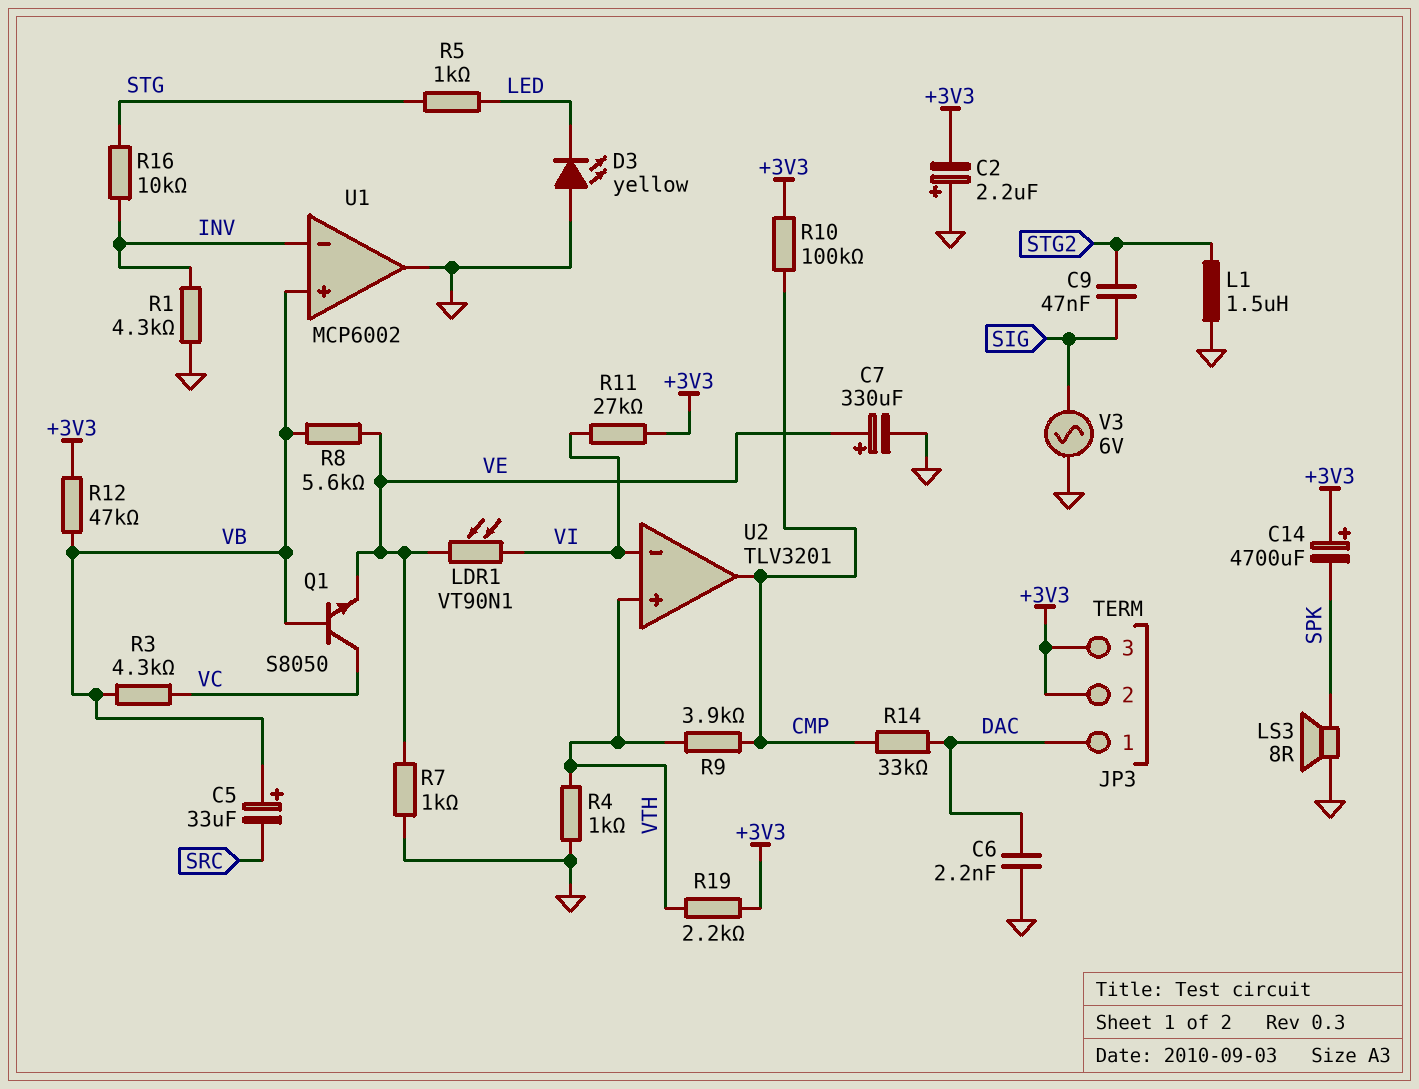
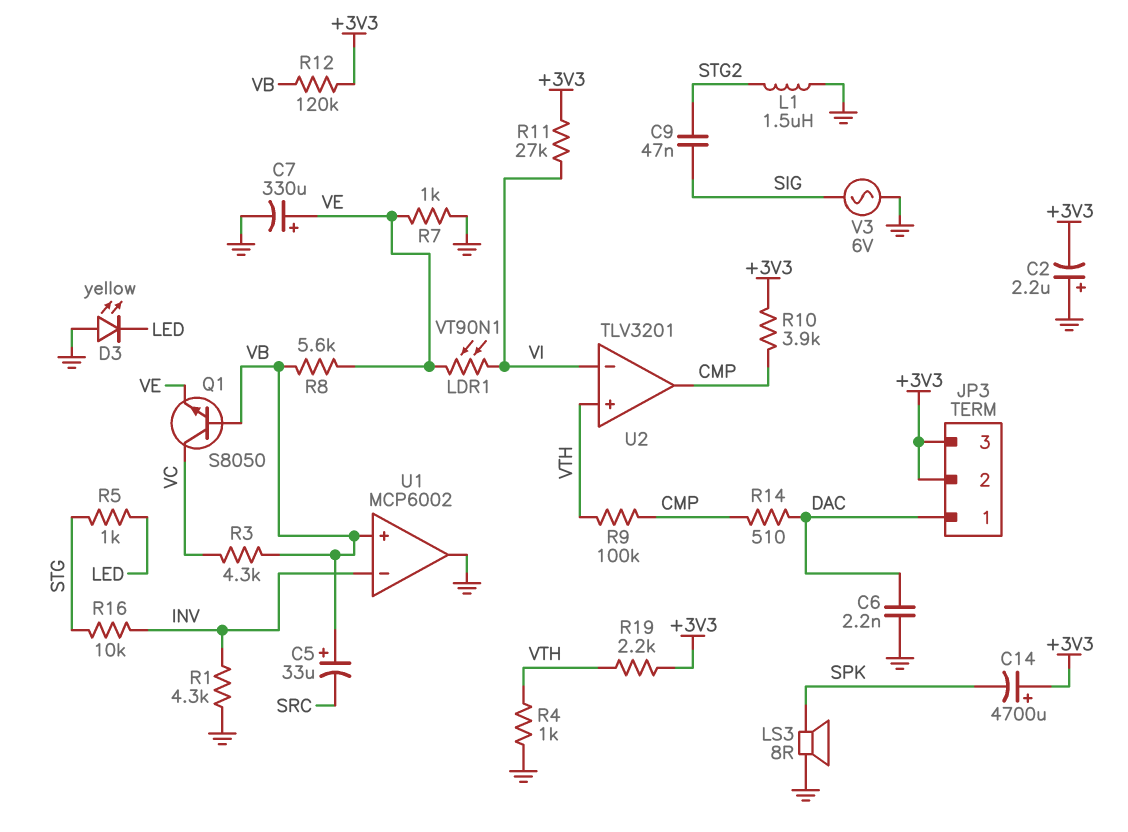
R9: 3.9k (CMP, VTH) -> 100k (CMP, VTH)
R10: 100k (+3V3, CMP) -> 3.9k (+3V3, CMP)
R12: 47k (+3V3, VB) -> 120k (+3V3, VB)
R14: 33k (CMP, DAC) -> 510 (CMP, DAC)

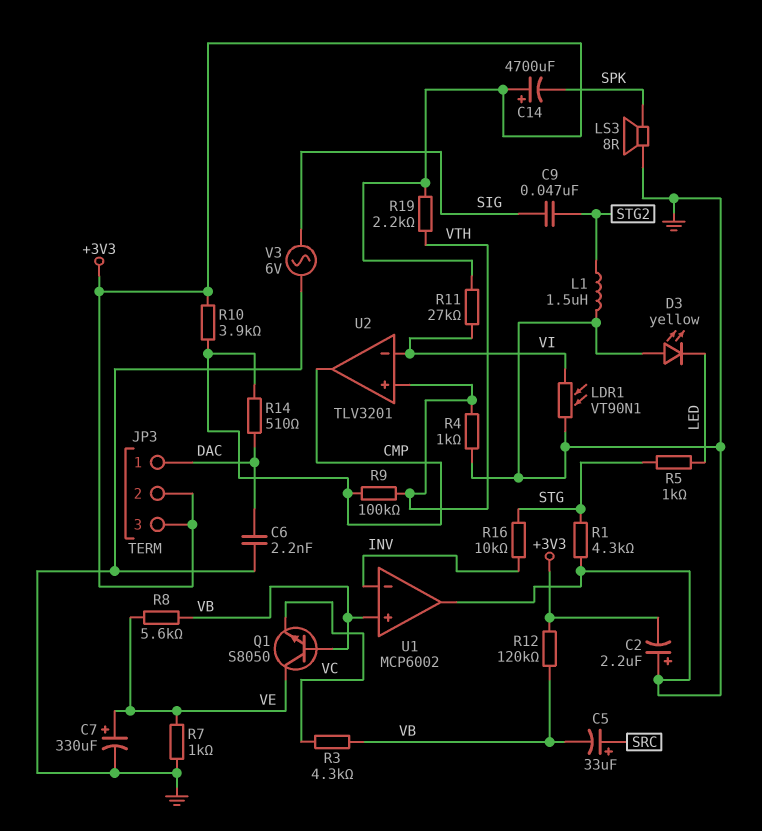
C5: 33uF (plus VB, minus SRC) -> 33uF (plus SRC, minus VB)
LDR1: VT90N1 (VE, VI) -> VT90N1 (GND, VI)
Q1: NPN S8050 (B VB, C VC, E VE) -> NPN S8050 (B VB, C VE, E VC)
R1: 4.3k (GND, INV) -> 4.3k (GND, STG)

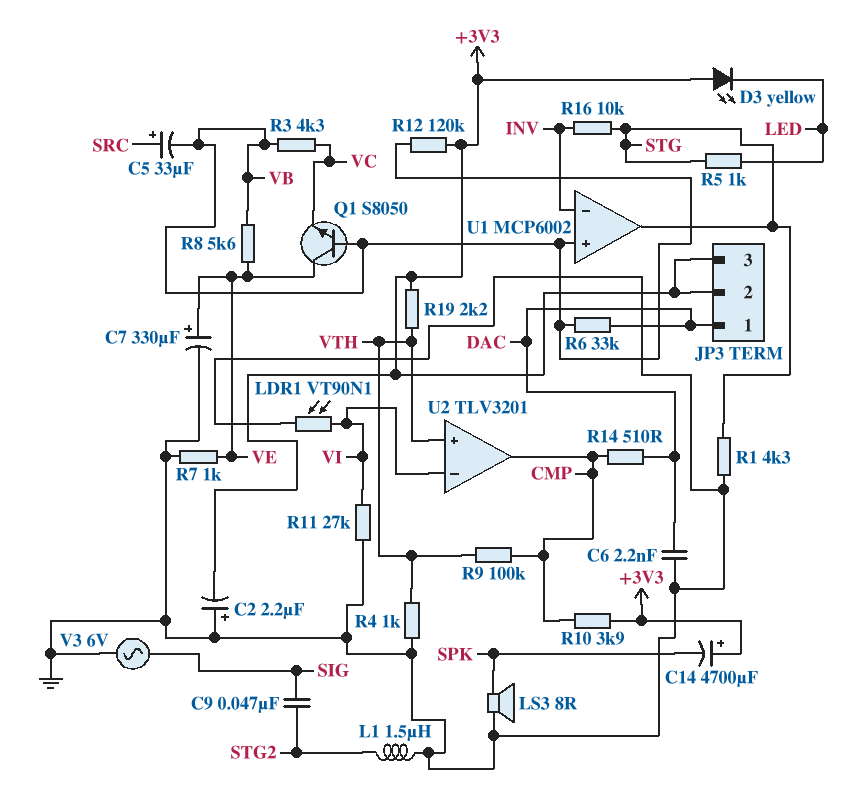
D3: LED yellow (A GND, K LED) -> LED yellow (A +3V3, K LED)
R6: none -> 33k (DAC, VB)
R11: 27k (+3V3, VI) -> 27k (GND, VI)
U1 pin out: GND -> STG

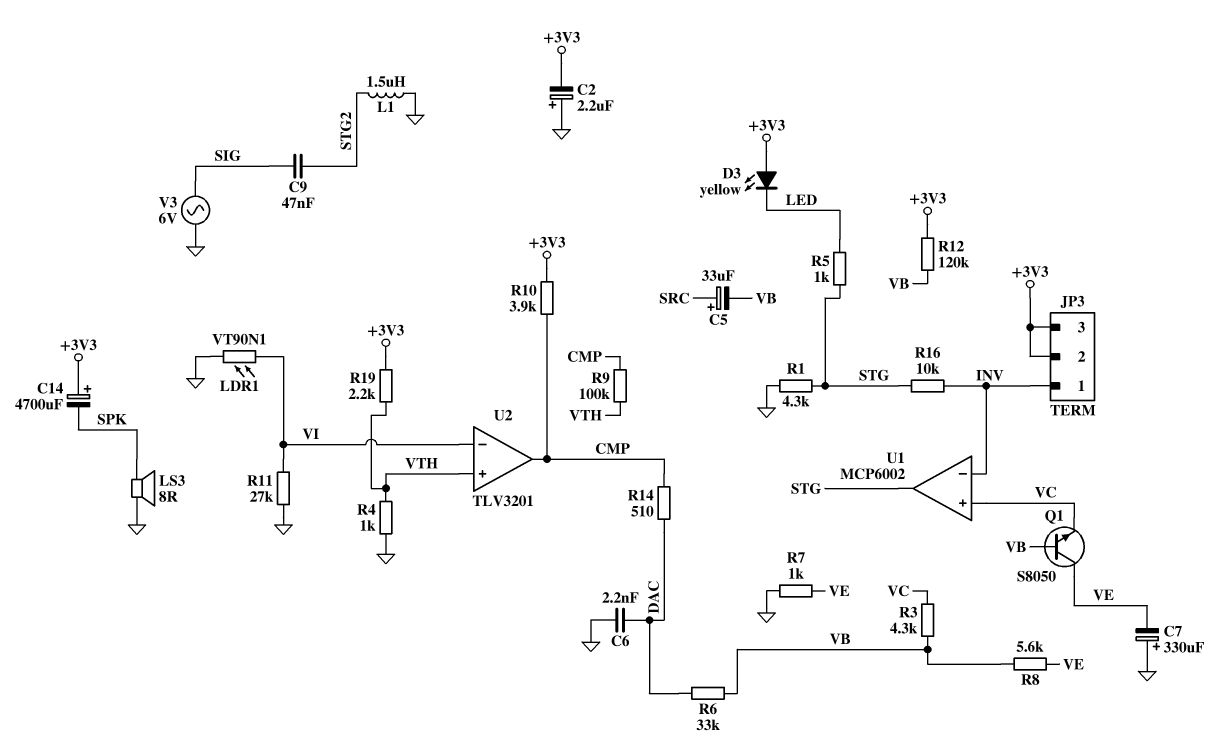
C7: 330uF (plus VE, minus GND) -> 330uF (plus GND, minus VE)
JP3 pin 1: DAC -> INV
U1 pin in+: VB -> VC

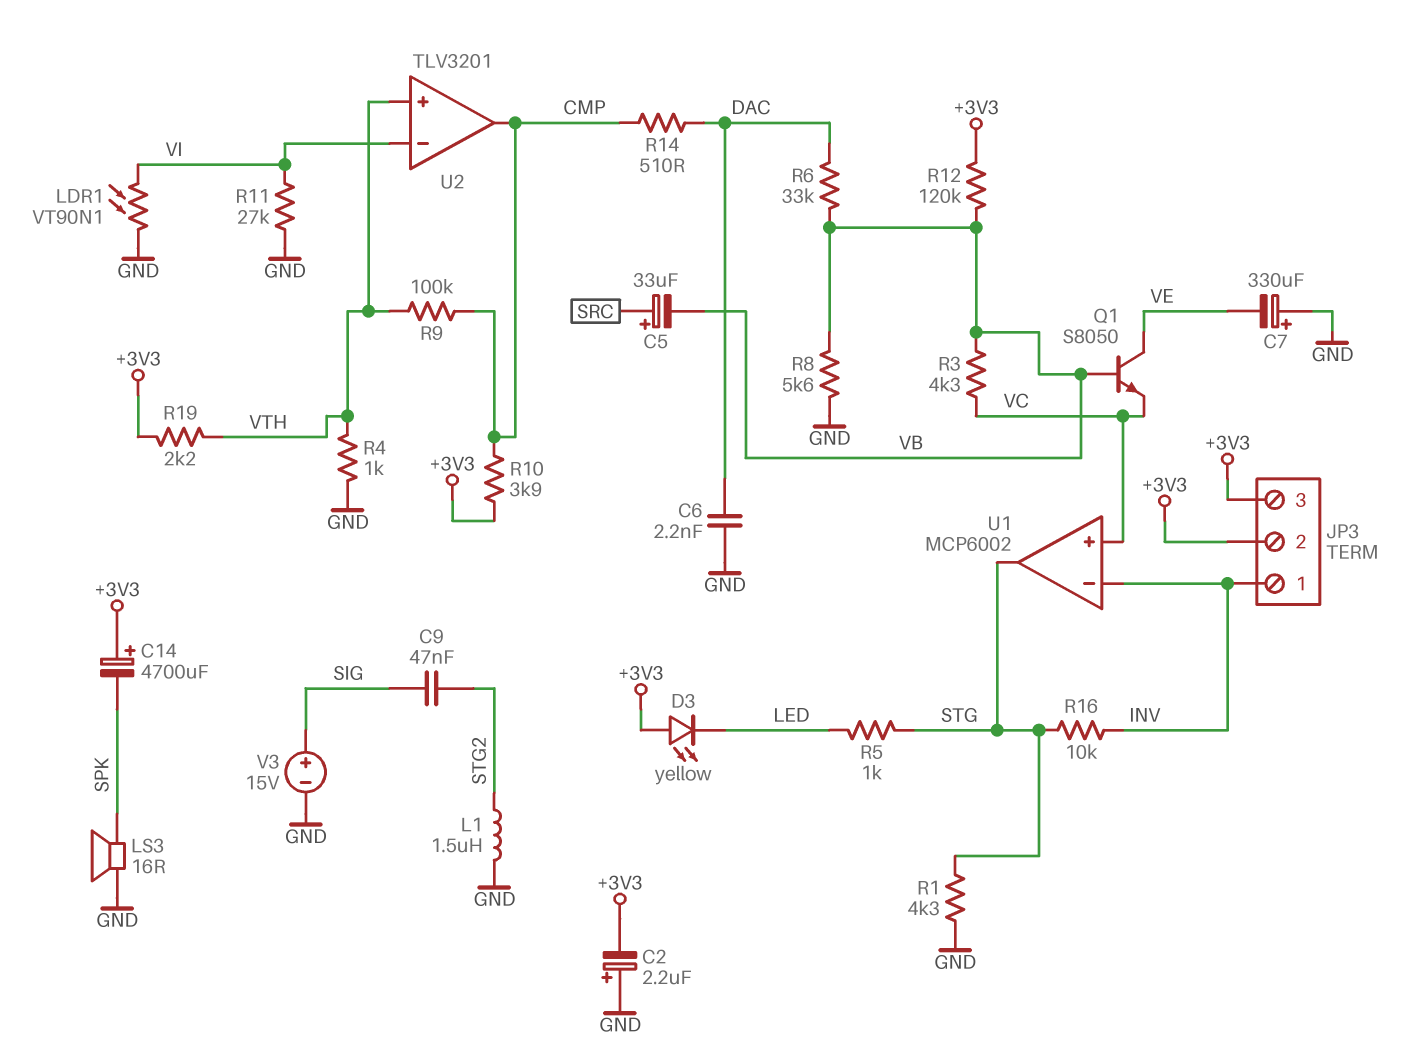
LS3: speaker 8R (GND, SPK) -> speaker 16R (GND, SPK)
R7: 1k (GND, VE) -> none
R8: 5.6k (VB, VE) -> 5.6k (GND, VB)
V3: AC 6V (GND, SIG) -> 15V (plus SIG, minus GND)

